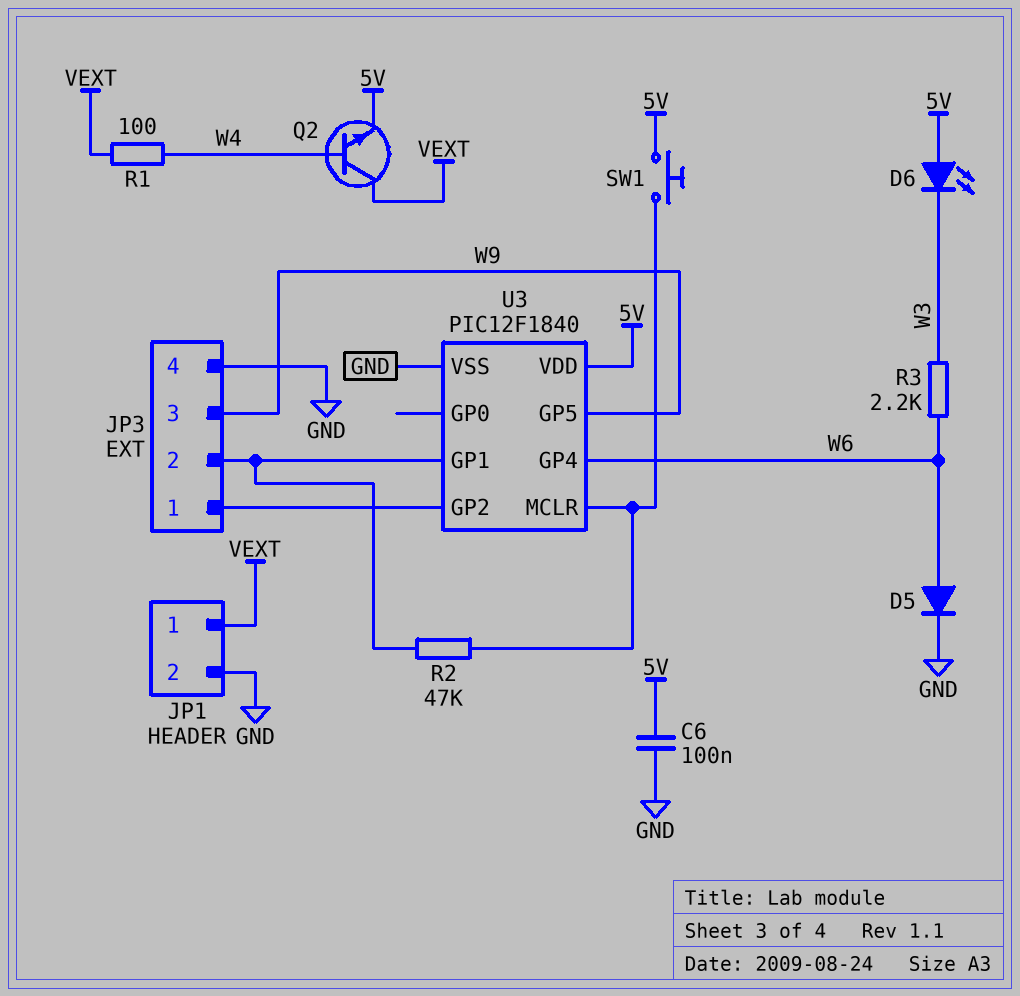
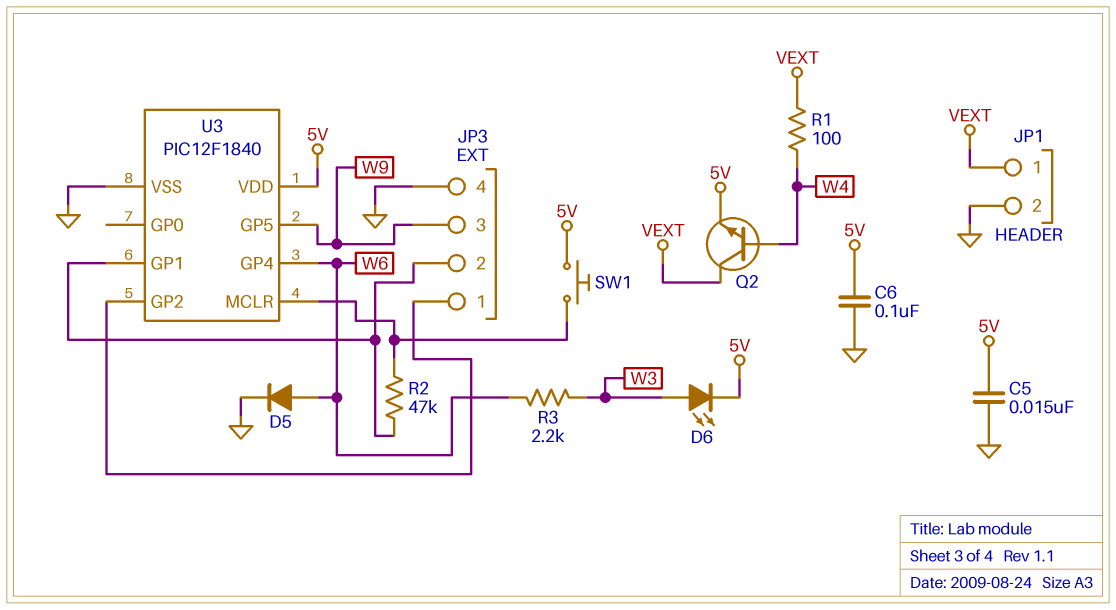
C5: none -> 15nF (5V, GND)
D6: LED (A 5V, K W3) -> LED (A W3, K 5V)

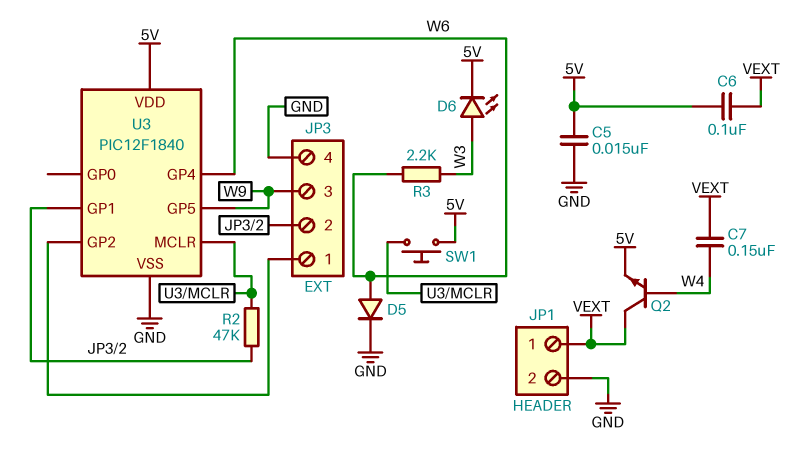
C6: 100nF (5V, GND) -> 100nF (5V, VEXT)
C7: none -> 150nF (VEXT, W4)
R1: 100 (VEXT, W4) -> none

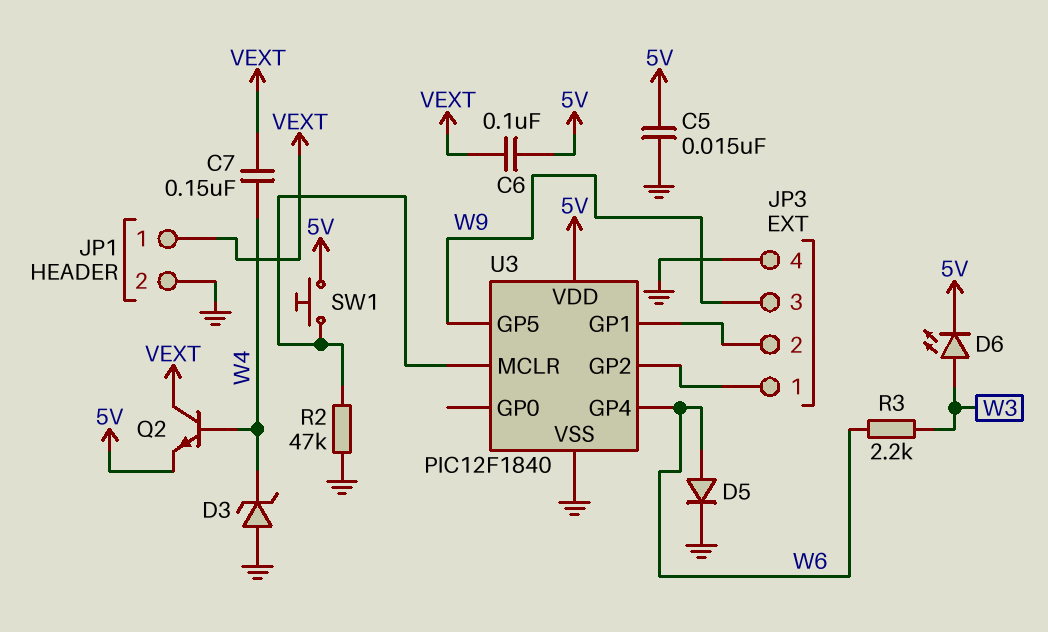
D3: none -> zener (A GND, K W4)
R2: 47k (JP3/2, U3/MCLR) -> 47k (GND, U3/MCLR)

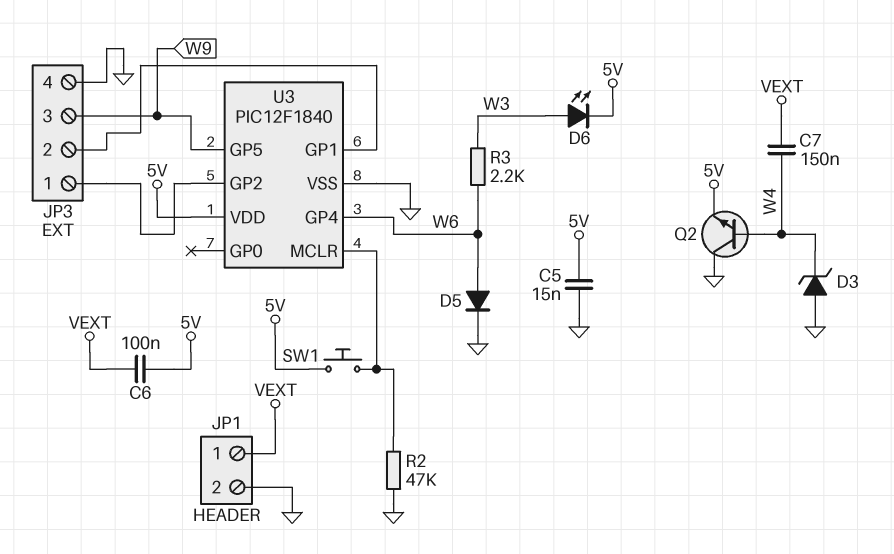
Q2: NPN (B W4, C VEXT, E 5V) -> NPN (B W4, C GND, E 5V)

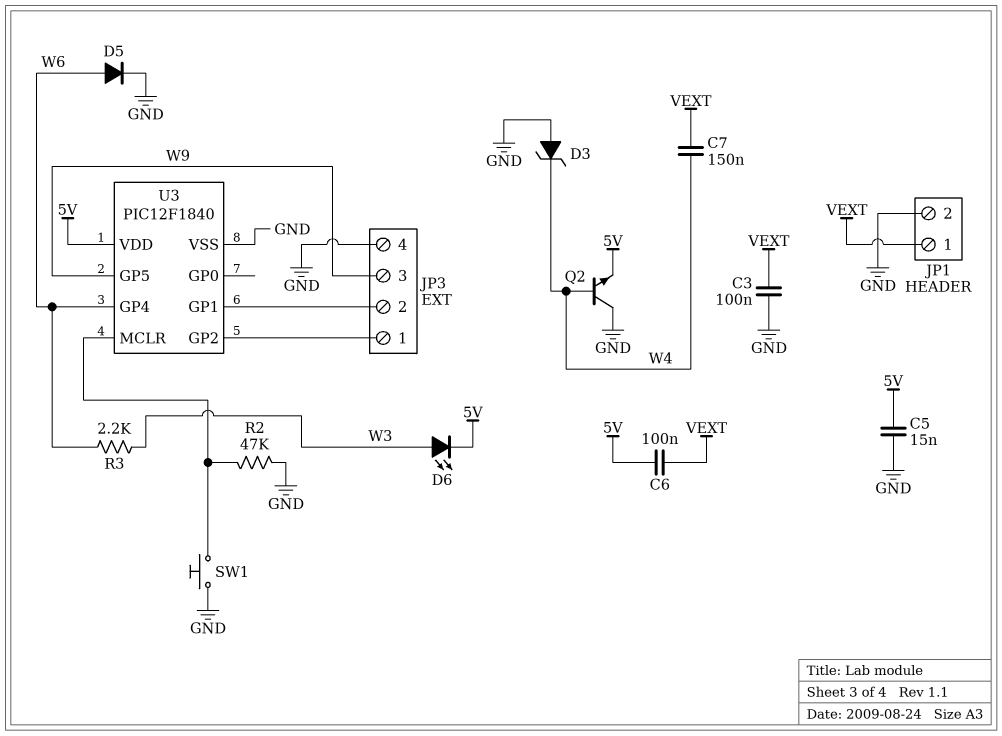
C3: none -> 100nF (GND, VEXT)
SW1: button (5V, U3/MCLR) -> button (GND, U3/MCLR)

